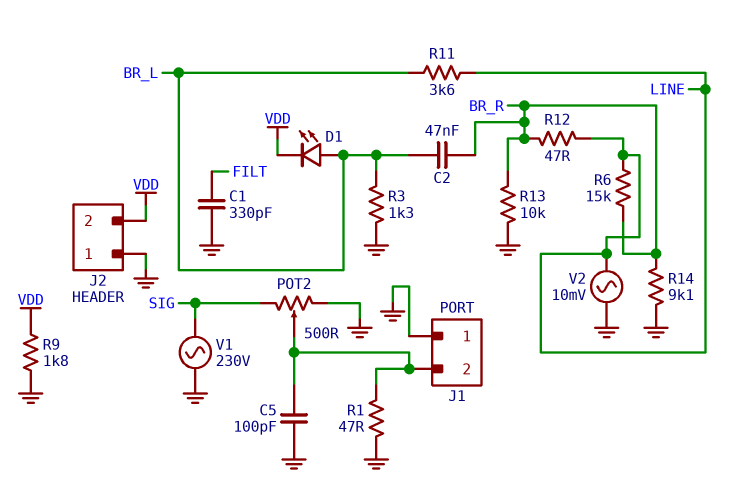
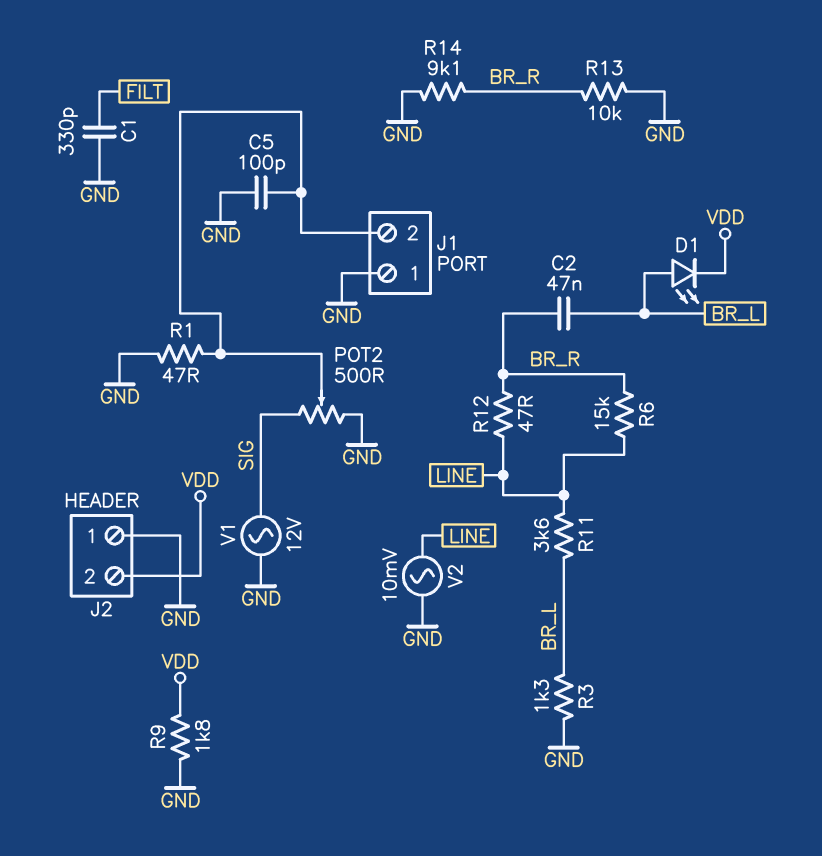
V1: AC 230V (GND, SIG) -> AC 12V (GND, SIG)

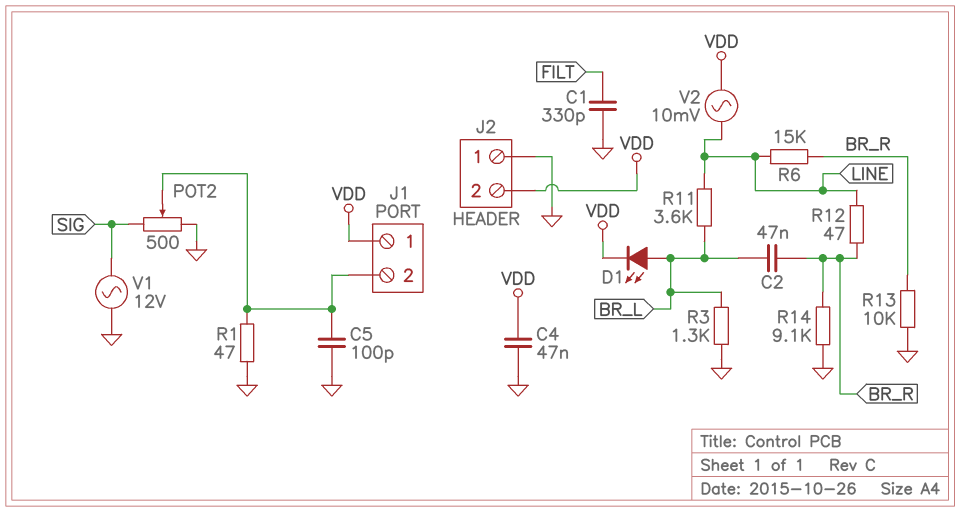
C4: none -> 47nF (GND, VDD)
J1 pin 1: GND -> VDD
R9: 1.8k (GND, VDD) -> none
V2: AC 10mV (GND, LINE) -> AC 10mV (LINE, VDD)

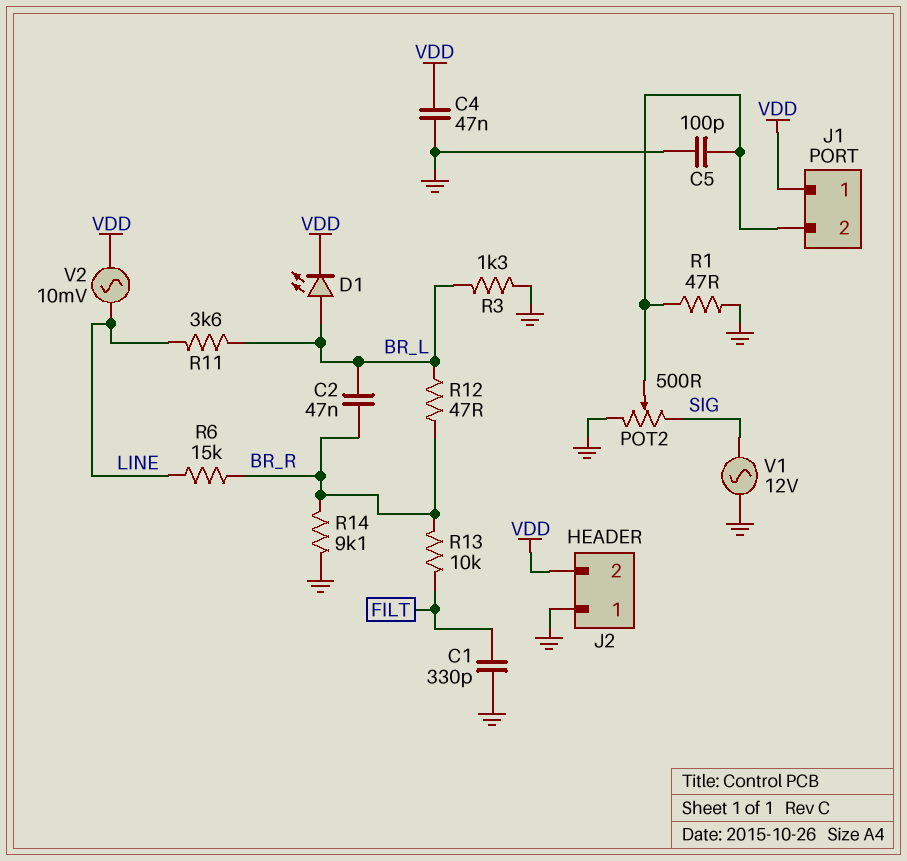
R12: 47 (BR_R, LINE) -> 47 (BR_L, BR_R)
R13: 10k (BR_R, GND) -> 10k (BR_R, FILT)

